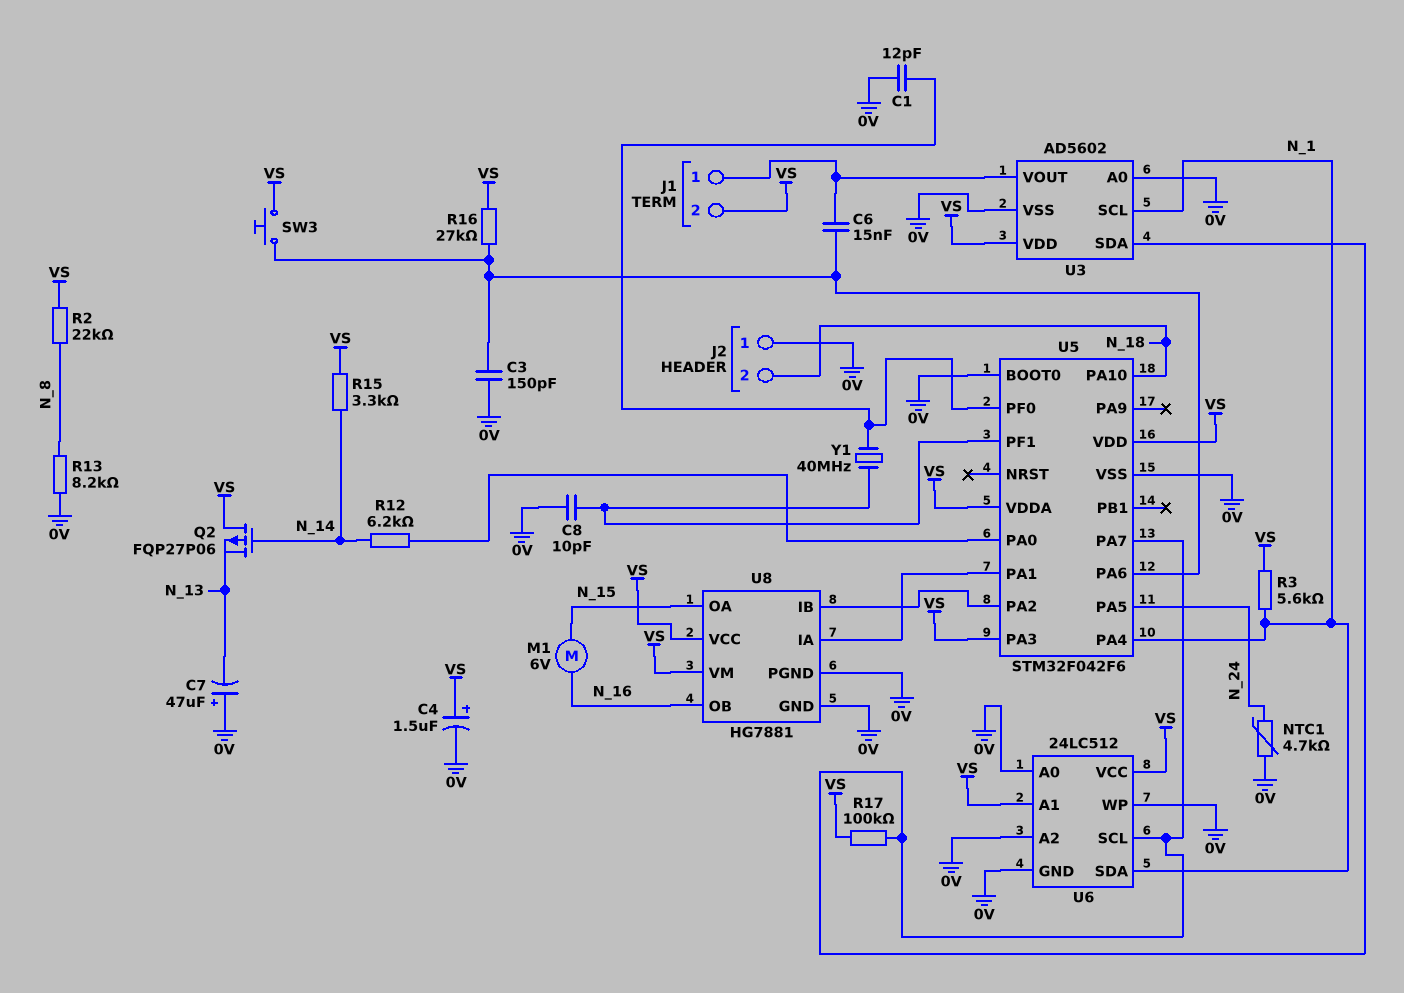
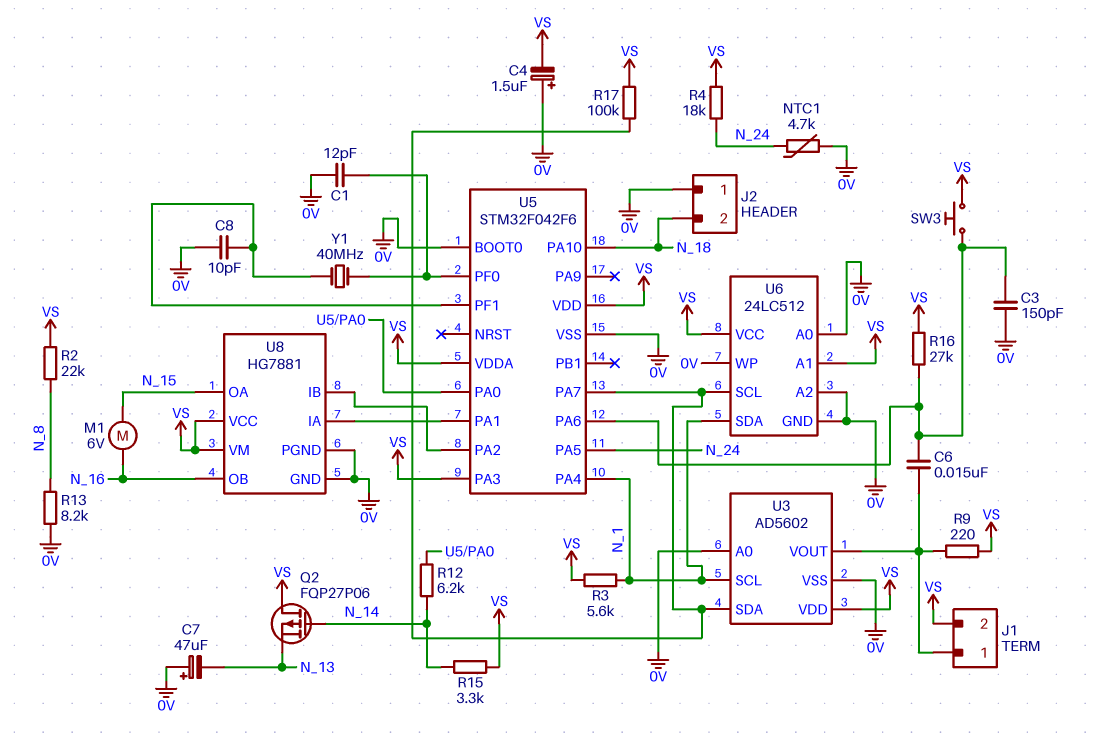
C4: 1.5uF (plus VS, minus 0V) -> 1.5uF (plus 0V, minus VS)
R4: none -> 18k (N_24, VS)
R9: none -> 220 (J1/1, VS)

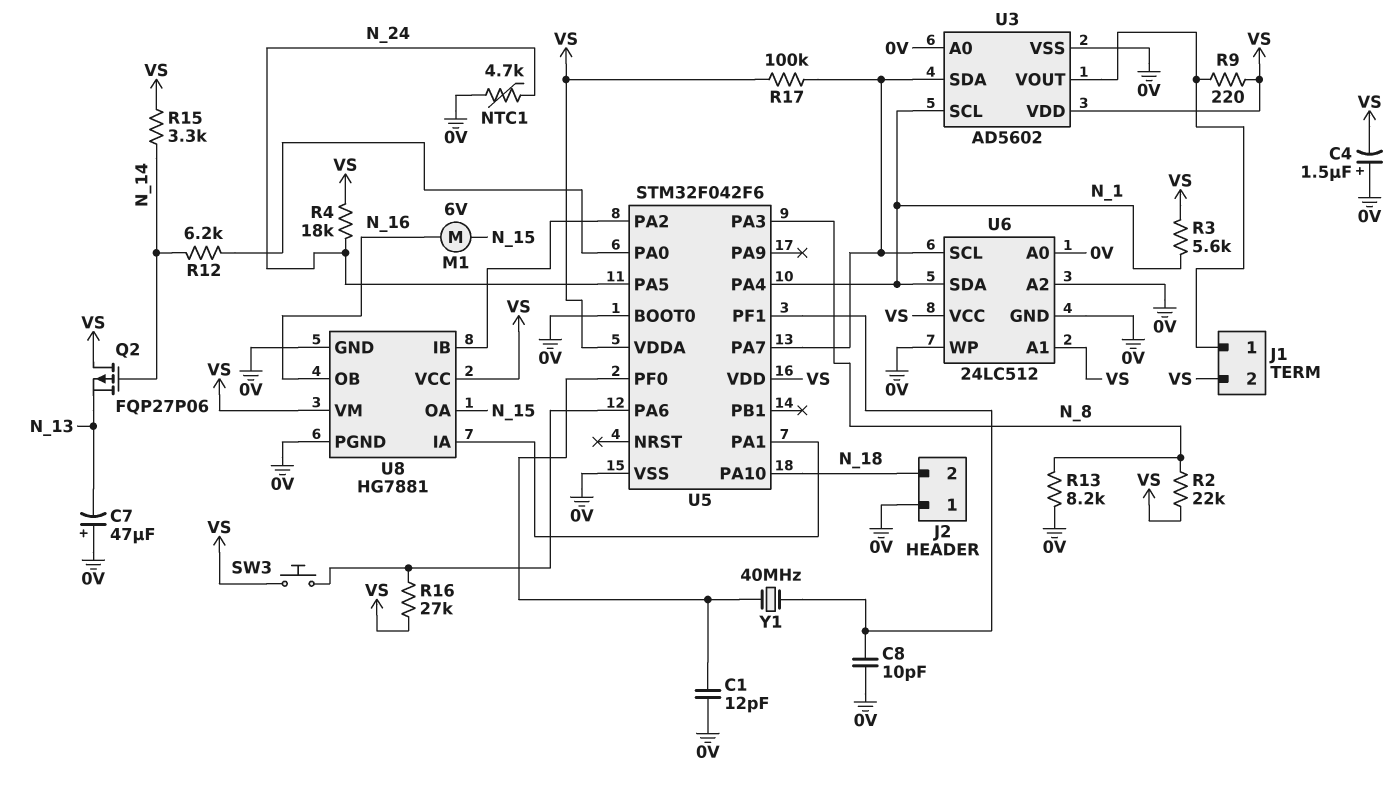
C3: 150pF (0V, U5/PA6) -> none
C6: 15nF (J1/1, U5/PA6) -> none
U5 pin PA3: VS -> N_8

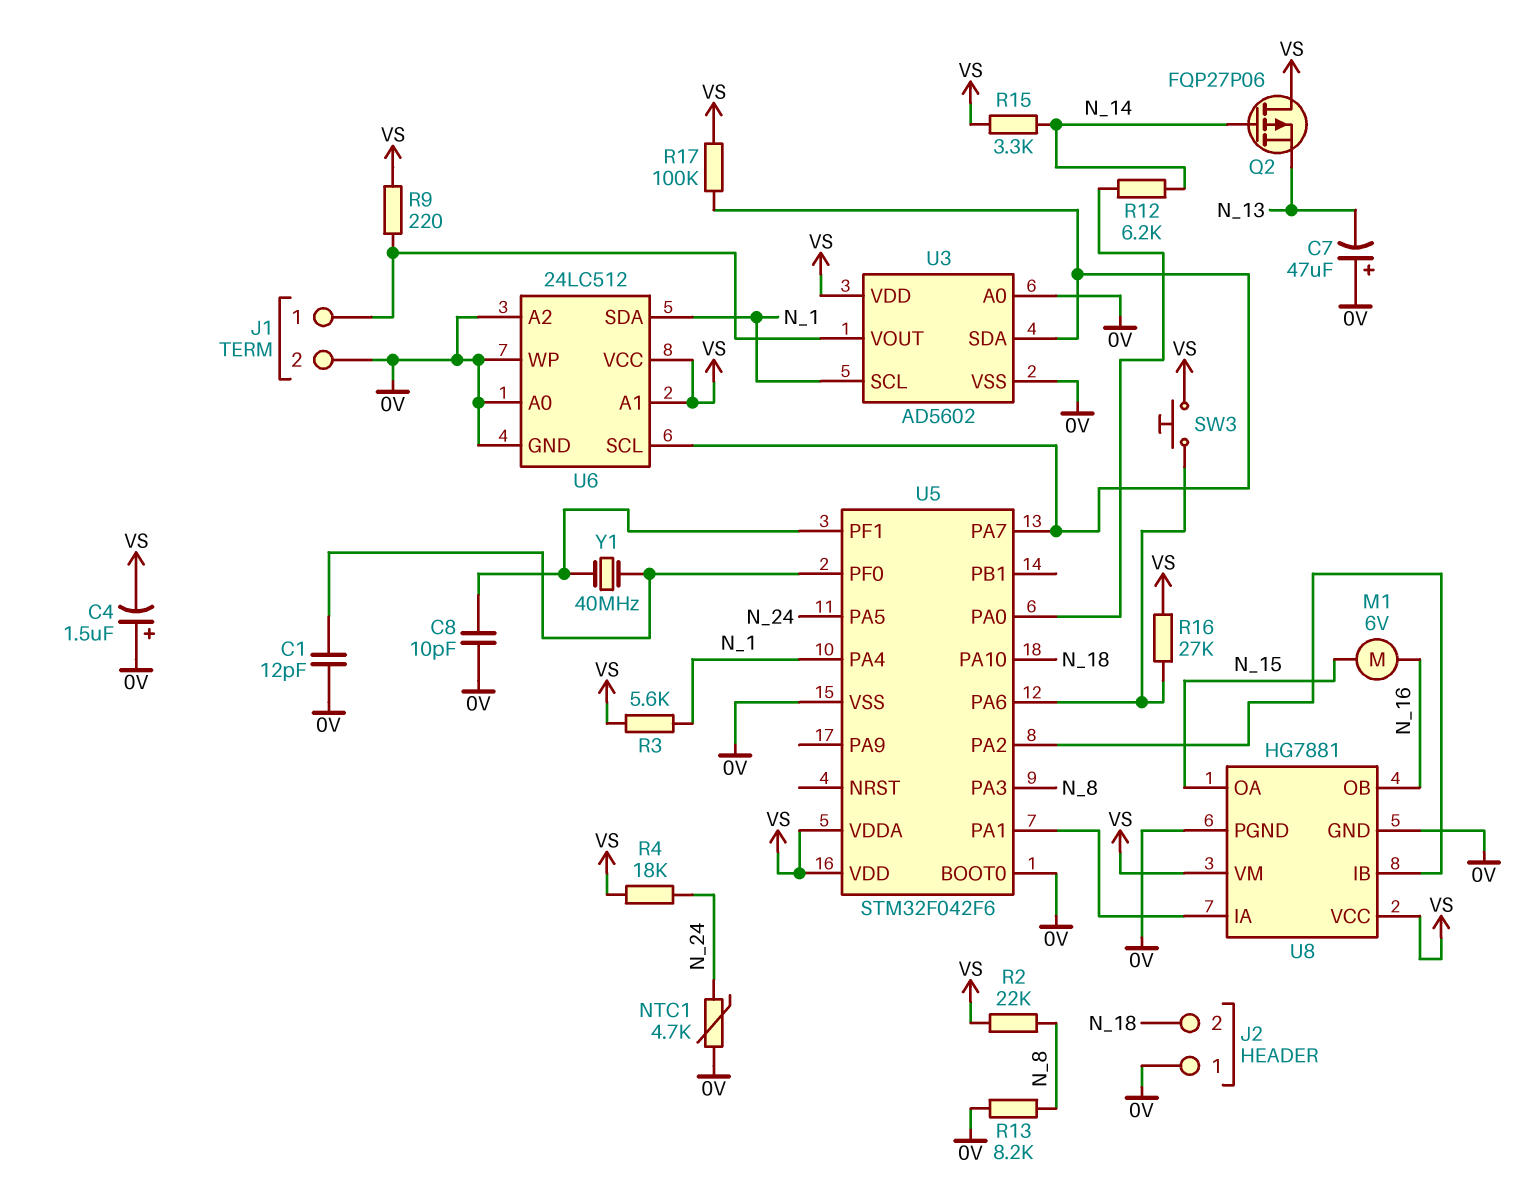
J1 pin 2: VS -> 0V

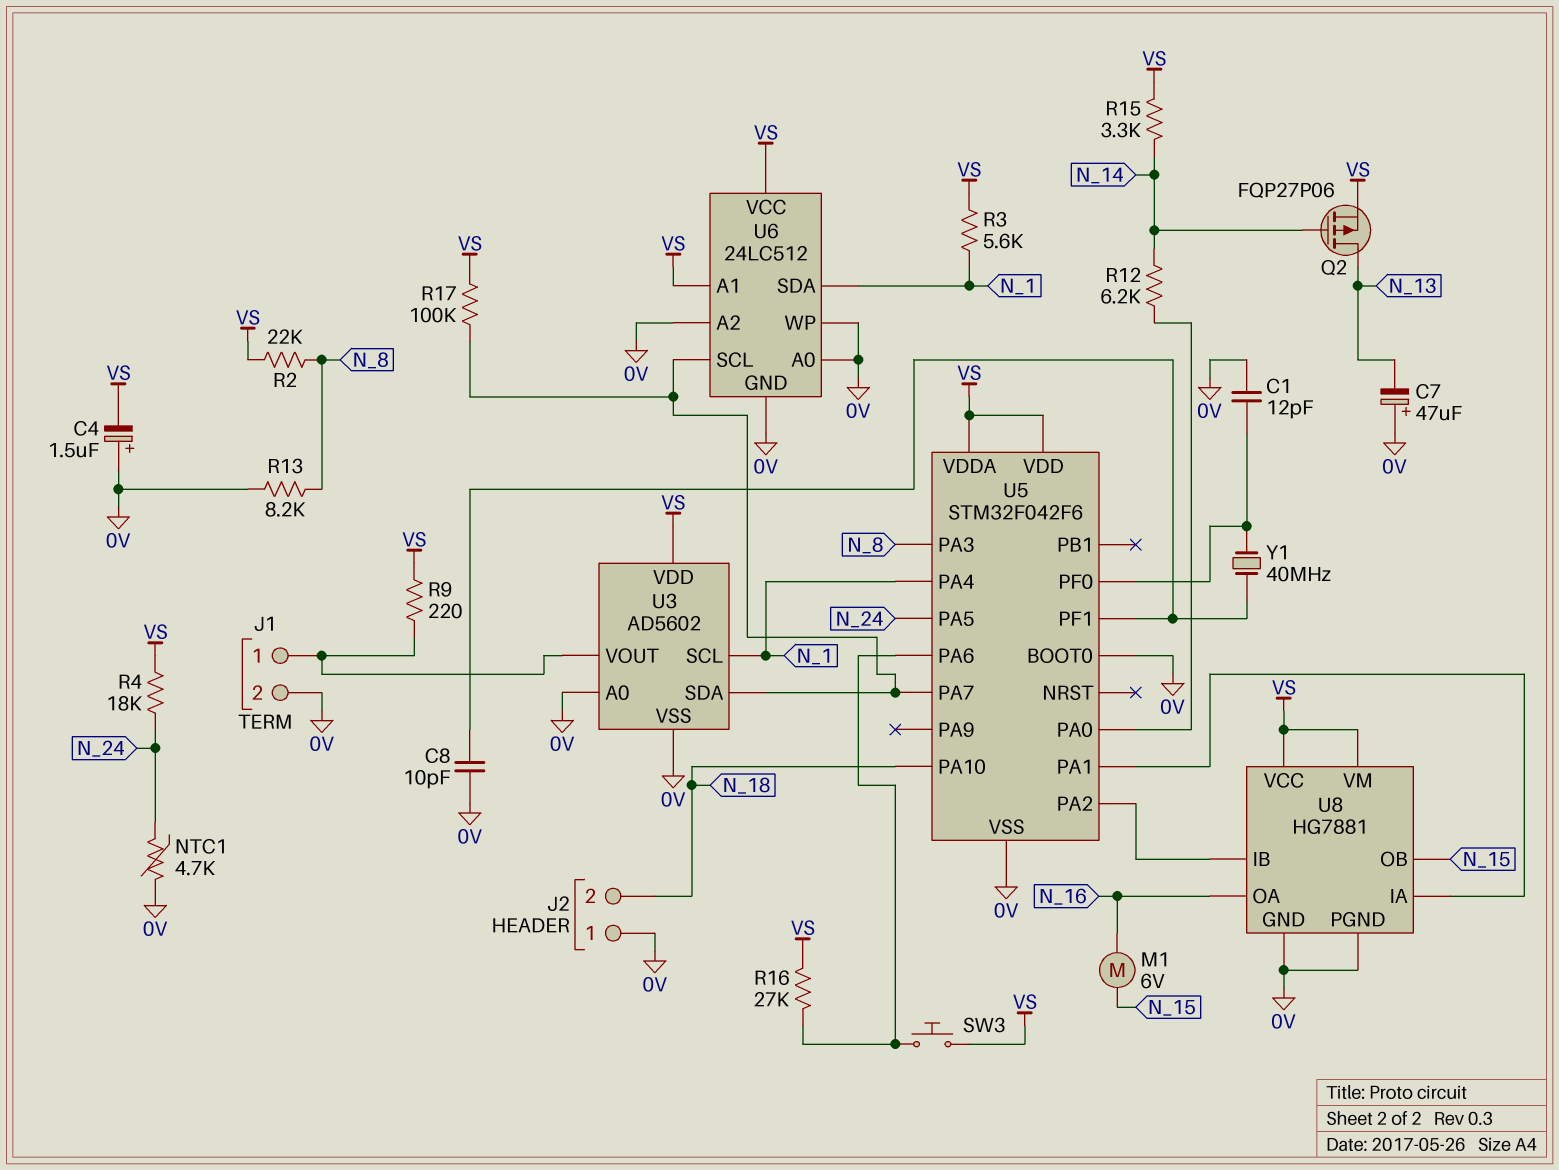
Q2: PMOS FQP27P06 (G N_14, D VS, S N_13) -> PMOS FQP27P06 (G N_14, D N_13, S VS)
U8 pin OA: N_15 -> N_16
U8 pin OB: N_16 -> N_15

